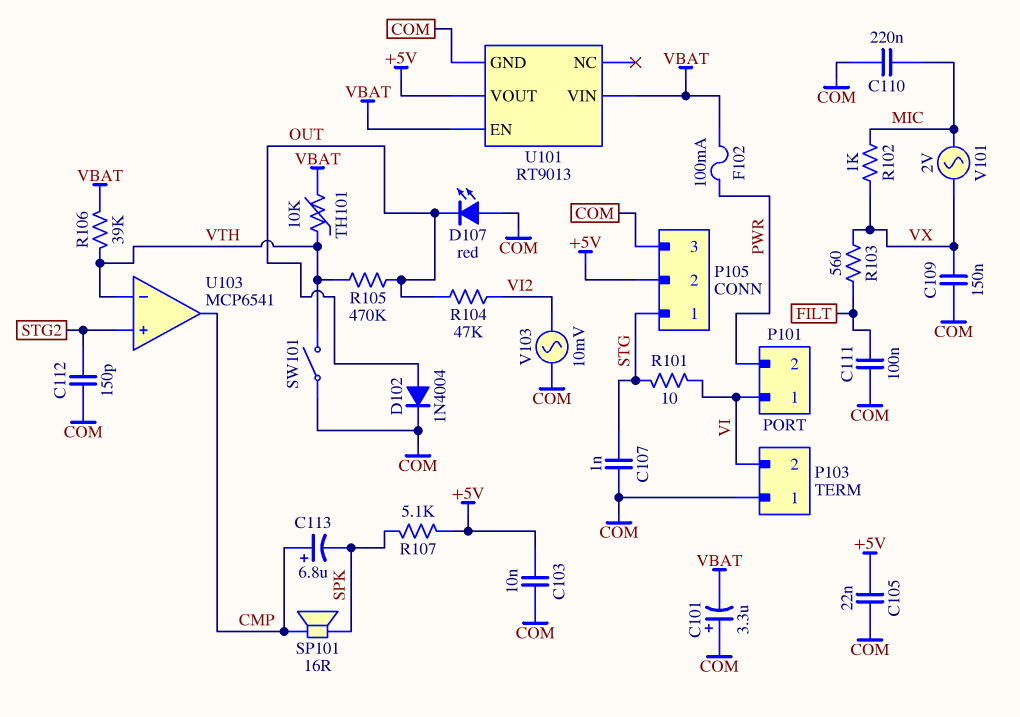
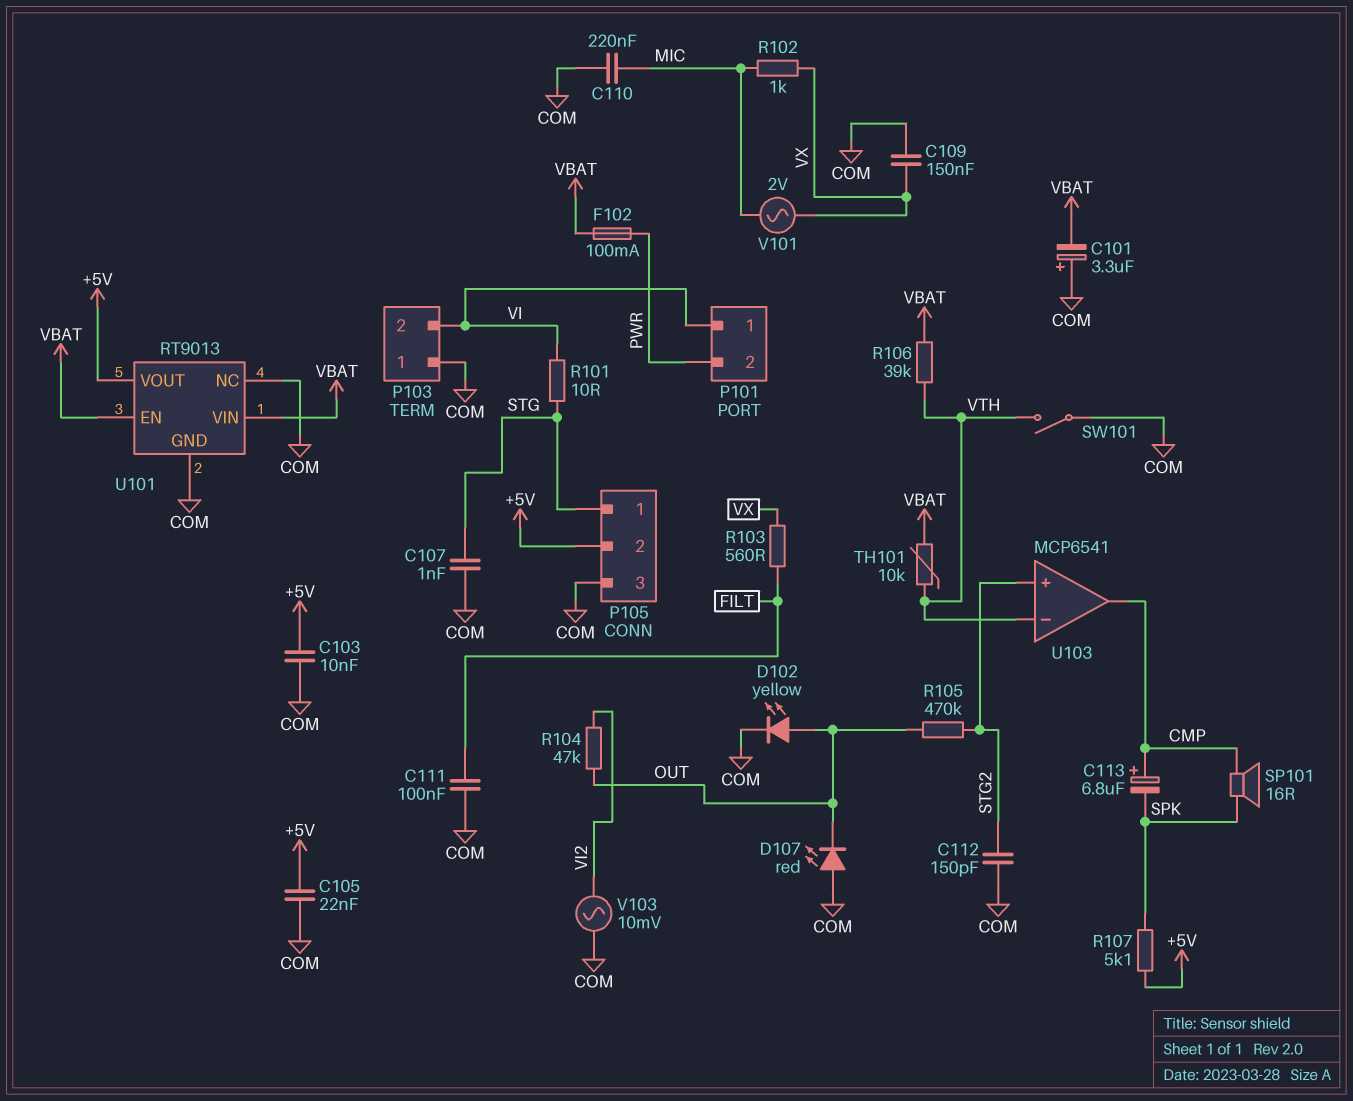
D102: diode 1N4004 (A OUT, K COM) -> LED yellow (A OUT, K COM)
R105: 470k (OUT, VTH) -> 470k (OUT, STG2)
U101 pin NC: none -> COM

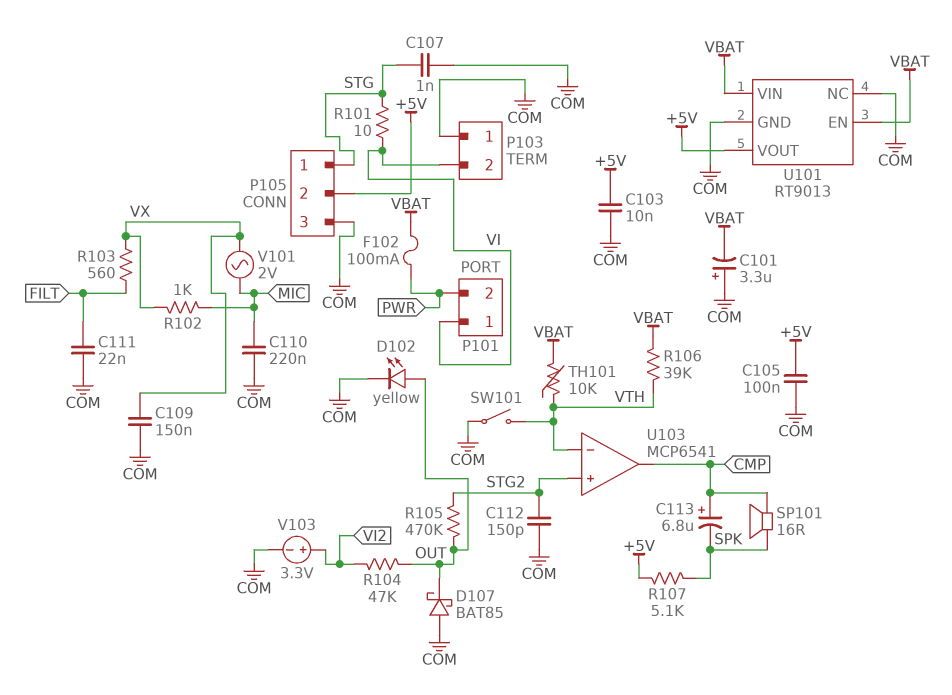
C105: 22nF (+5V, COM) -> 100nF (+5V, COM)
C111: 100nF (COM, FILT) -> 22nF (COM, FILT)
D107: LED red (A COM, K OUT) -> schottky BAT85 (A COM, K OUT)
V103: AC 10mV (COM, VI2) -> 3.3V (plus VI2, minus COM)

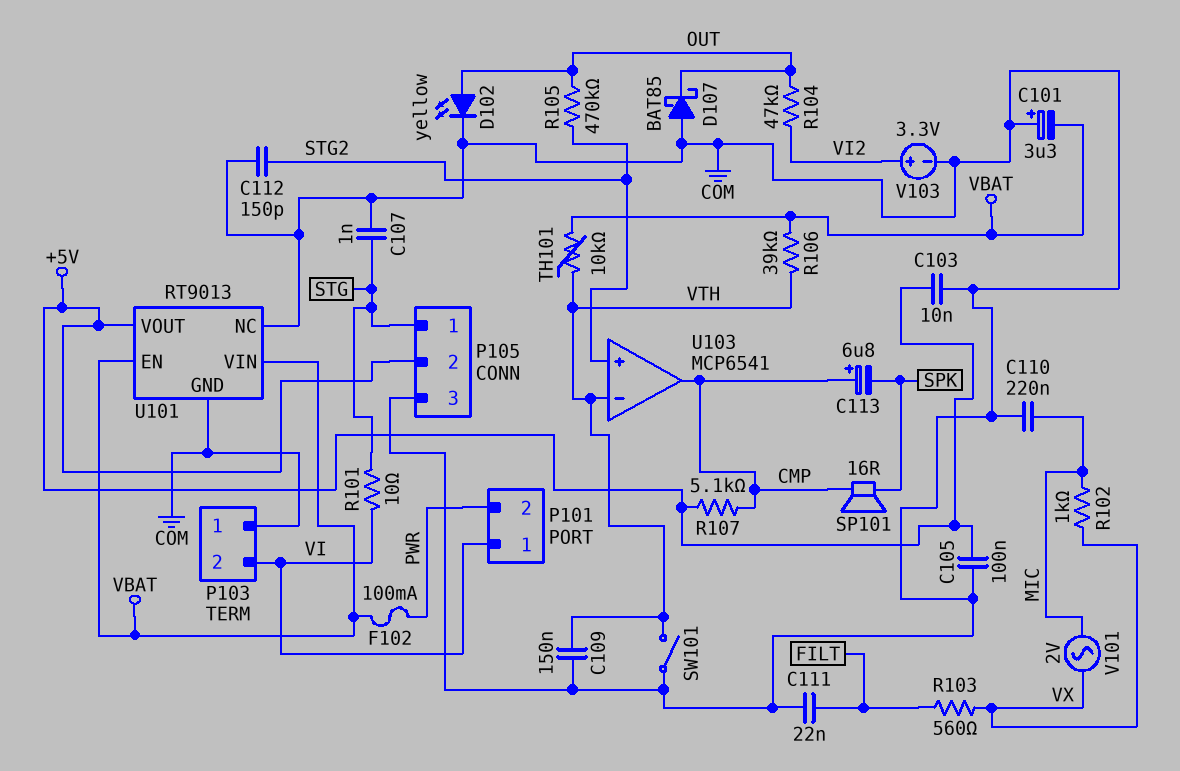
C109: 150nF (COM, VX) -> 150nF (COM, VTH)
R107: 5.1k (+5V, SPK) -> 5.1k (+5V, CMP)

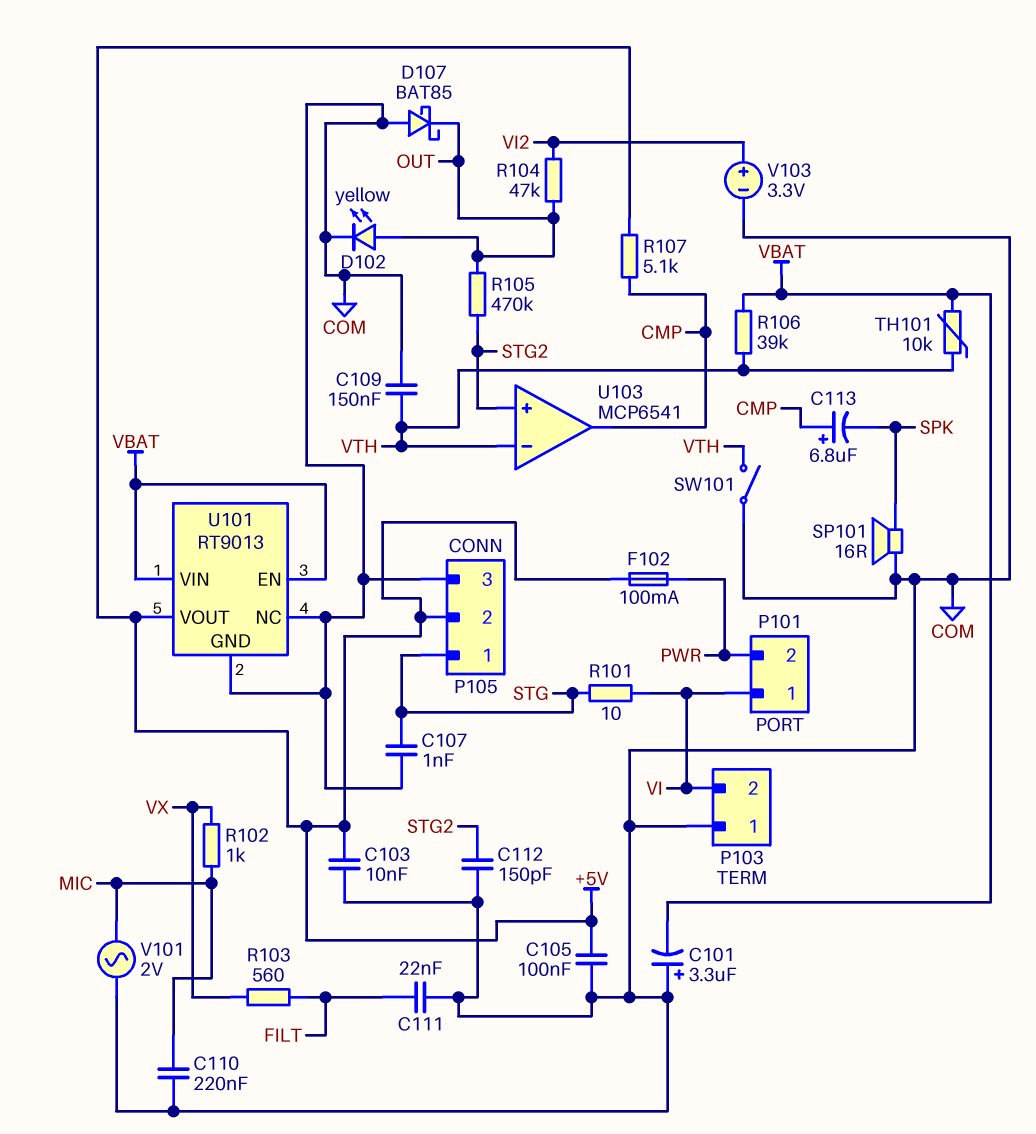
F102: 100mA (PWR, VBAT) -> 100mA (+5V, PWR)
SP101: speaker 16R (CMP, SPK) -> speaker 16R (COM, SPK)
V101: AC 2V (MIC, VX) -> AC 2V (COM, MIC)

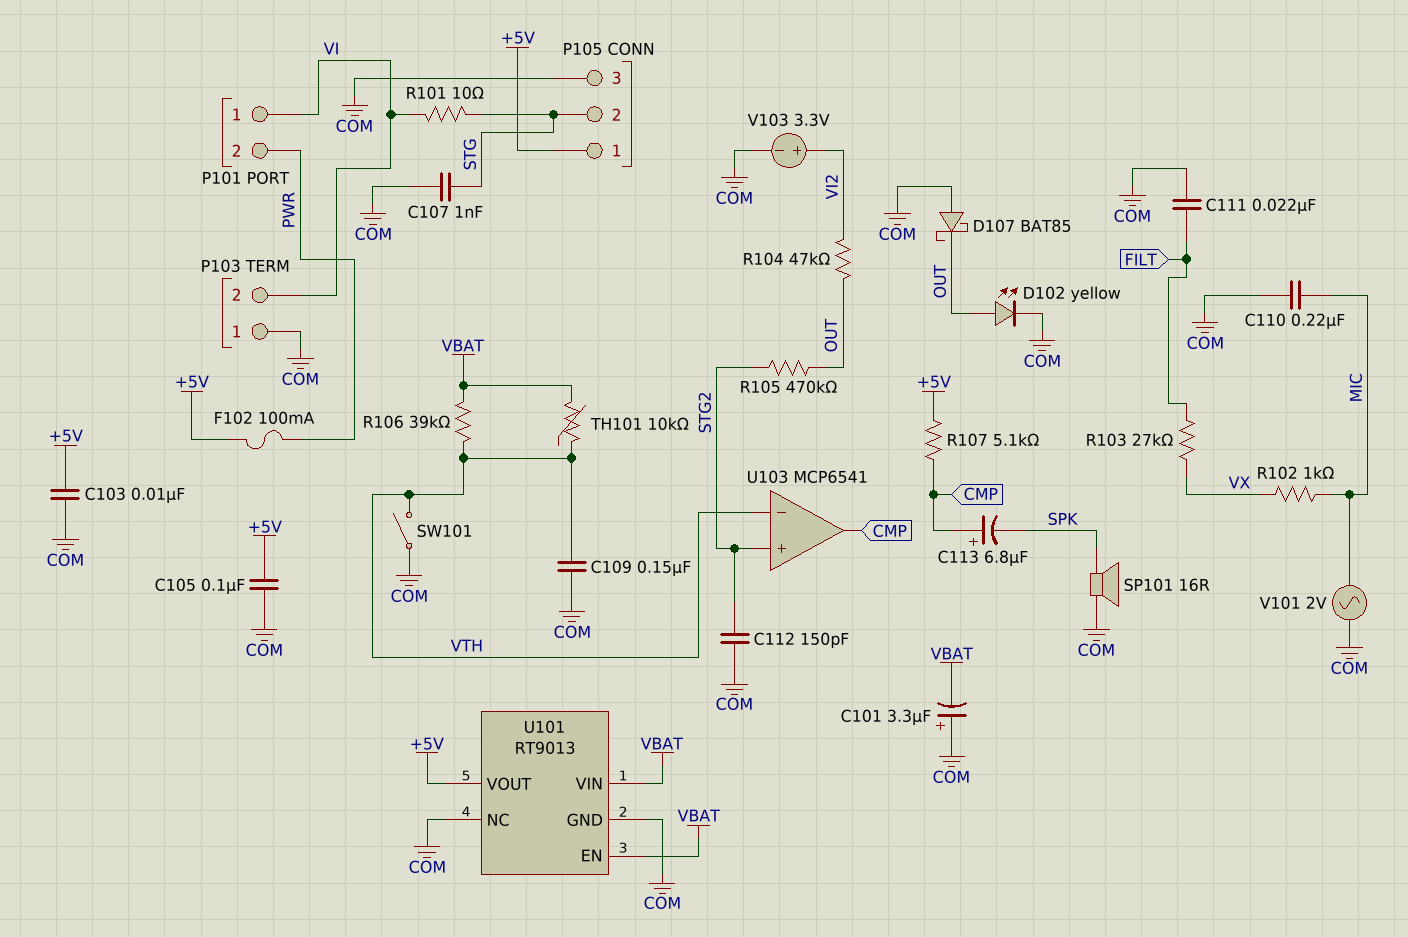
P105 pin 1: STG -> +5V
P105 pin 2: +5V -> STG
R103: 560 (FILT, VX) -> 27k (FILT, VX)

